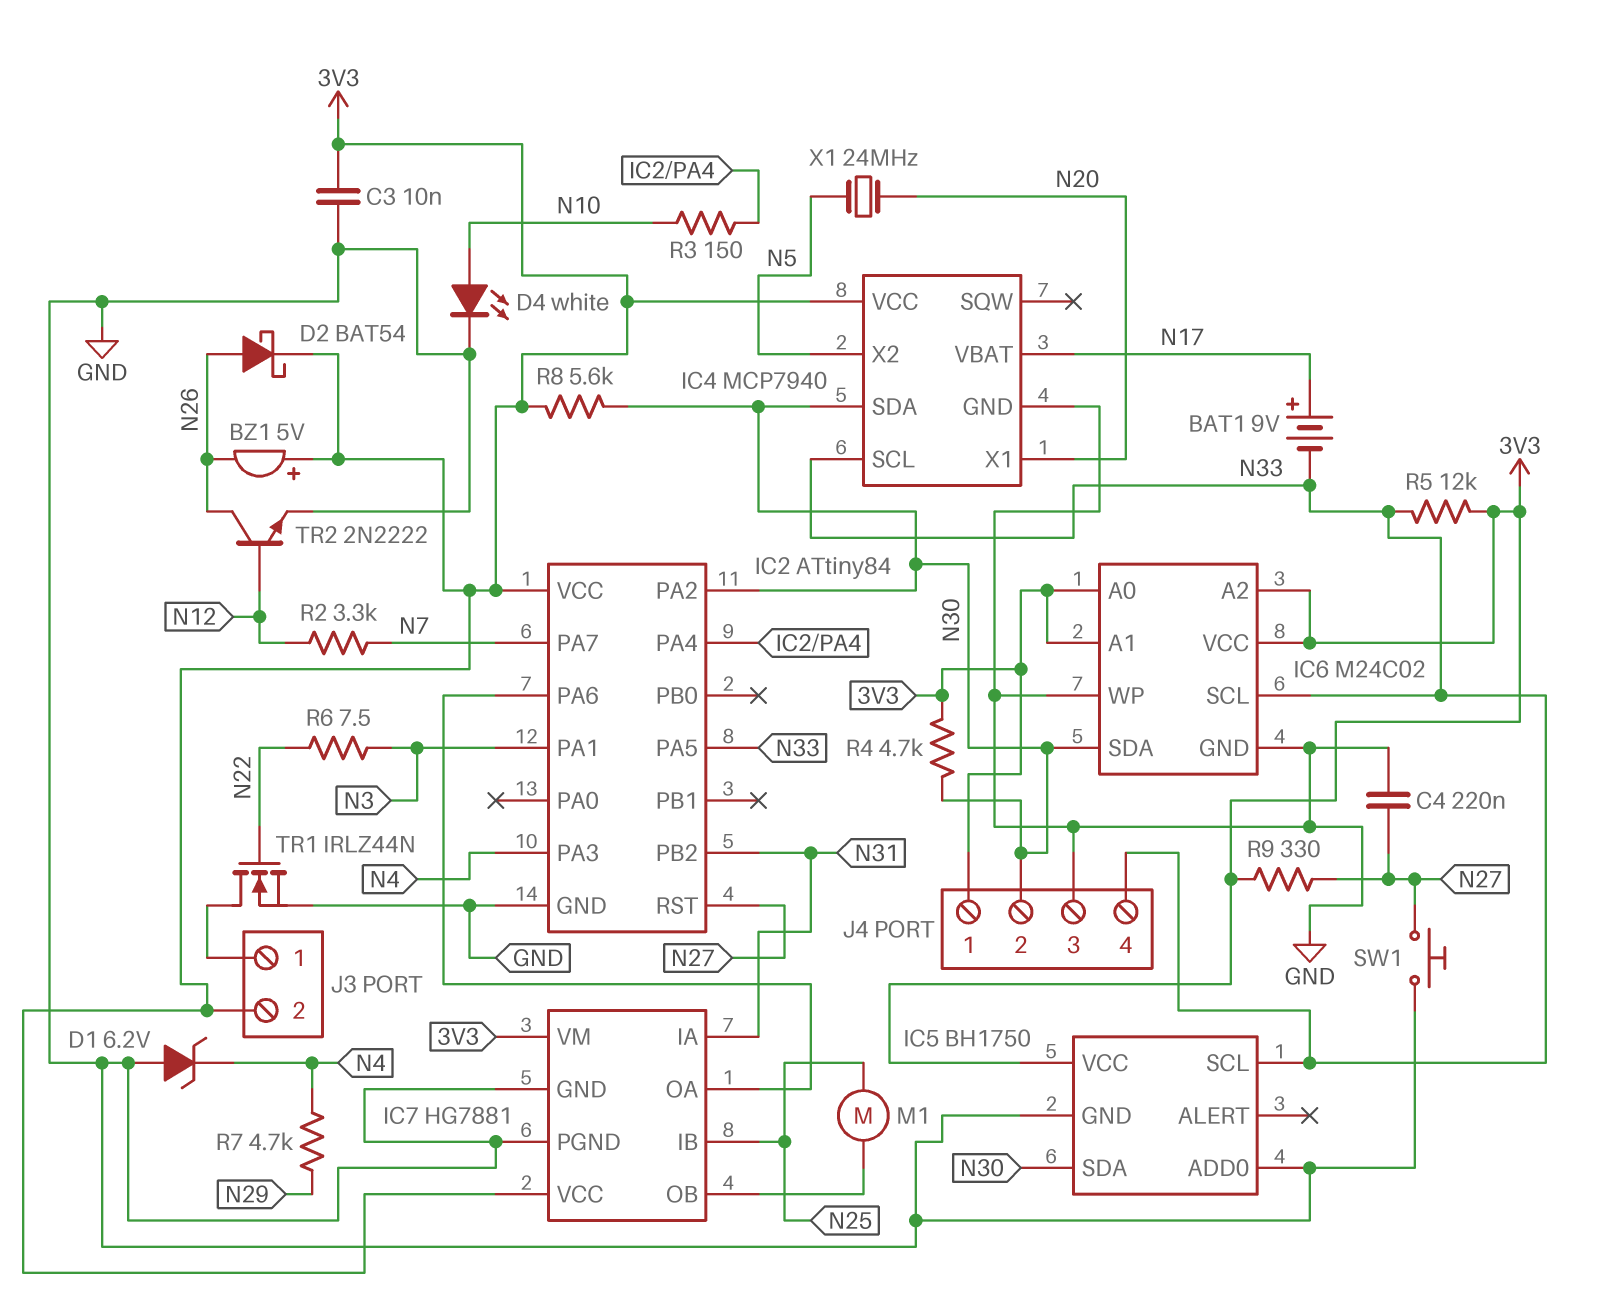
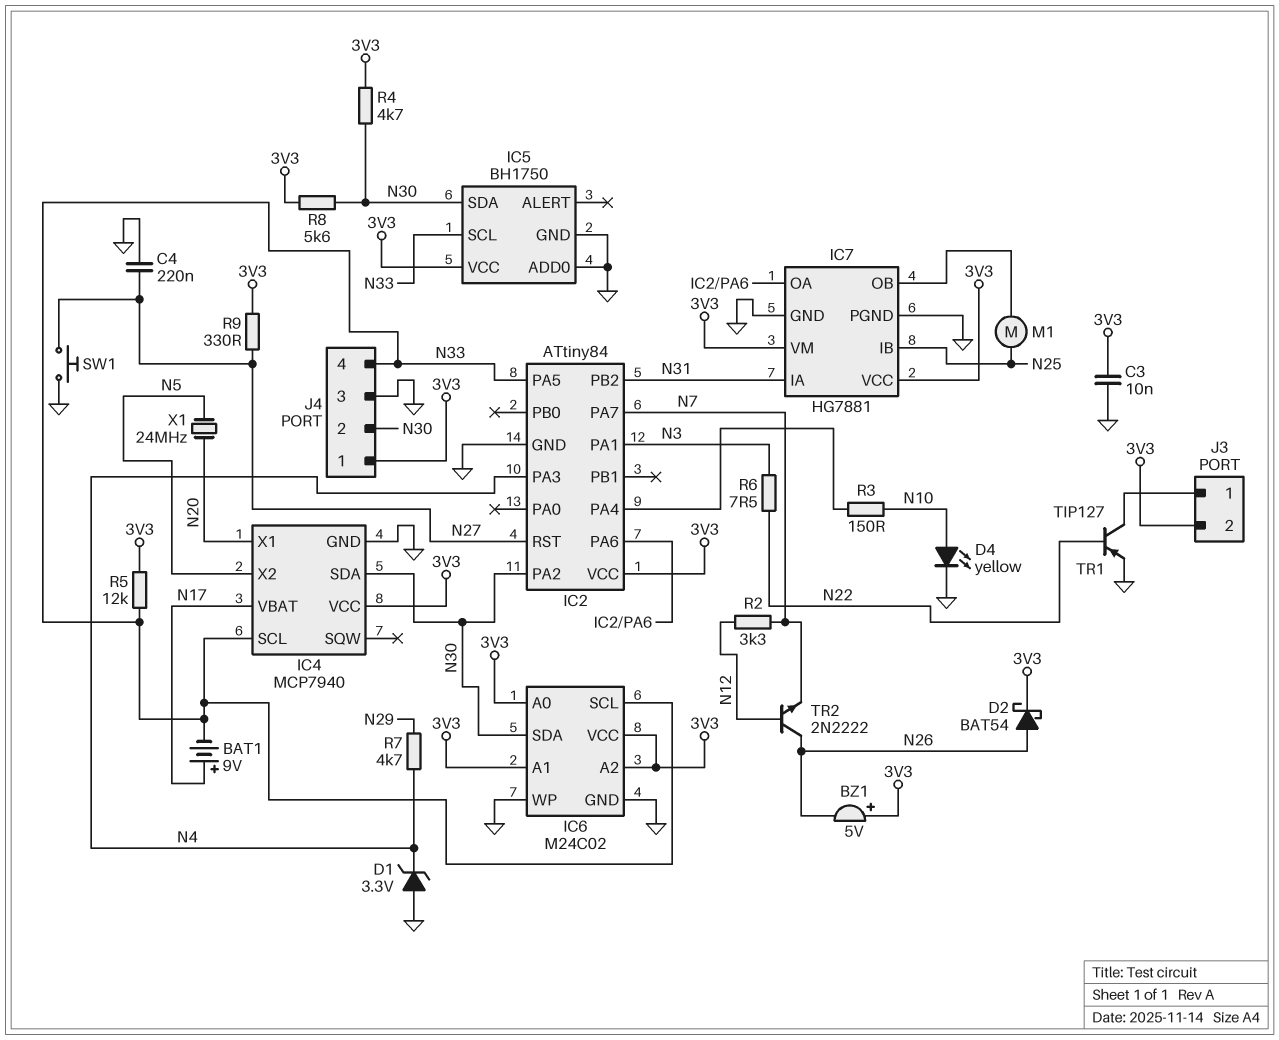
D1: zener 6.2V (A GND, K N4) -> zener 3.3V (A GND, K N4)
D4: LED white (A N10, K GND) -> LED yellow (A N10, K GND)
TR1: NMOS IRLZ44N (G N22, D J3/1, S GND) -> PNP TIP127 (B N22, C J3/1, E GND)
TR2: NPN 2N2222 (B N12, C N26, E GND) -> NPN 2N2222 (B N12, C N26, E N7)

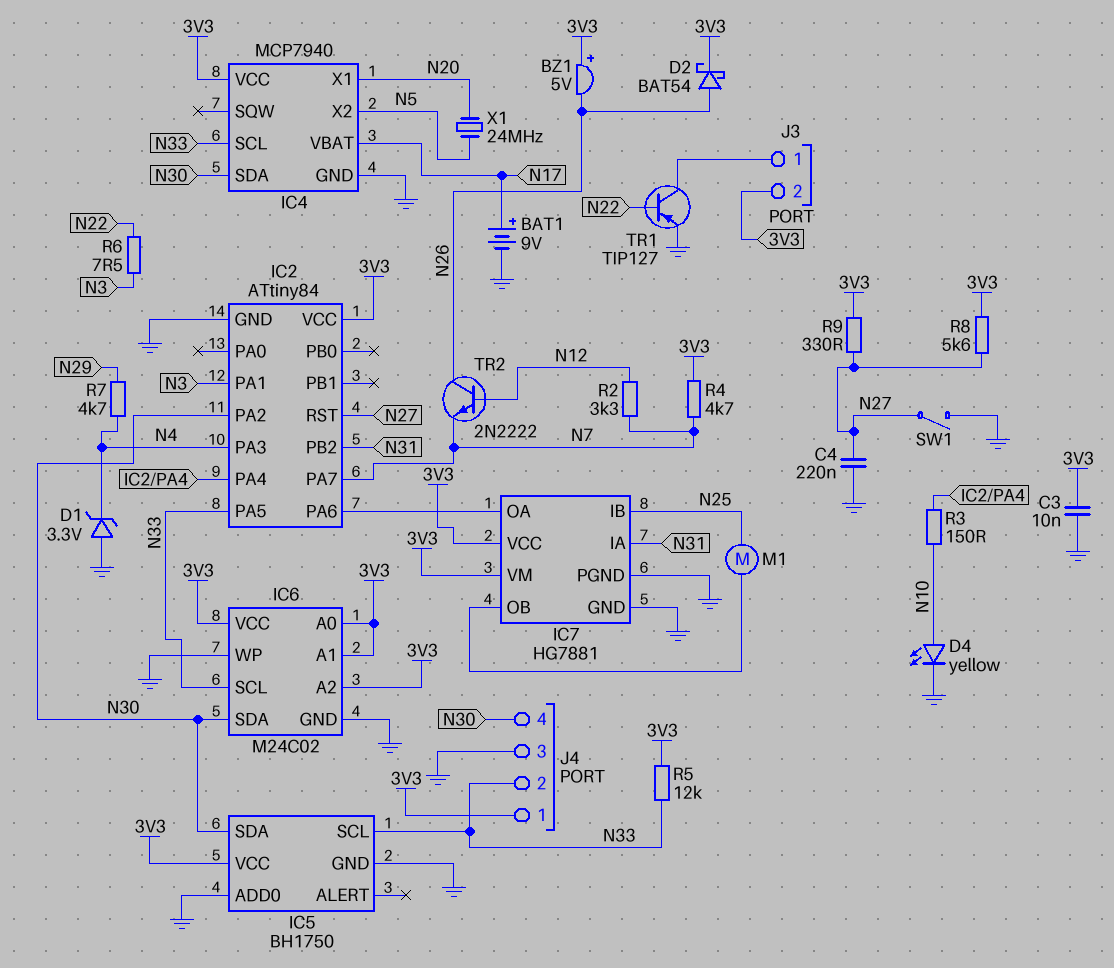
BAT1: 9V (plus N17, minus N33) -> 9V (plus N17, minus GND)
J4 pin 2: N30 -> N33
J4 pin 4: N33 -> N30
R4: 4.7k (3V3, N30) -> 4.7k (3V3, N7)
R8: 5.6k (3V3, N30) -> 5.6k (3V3, N27)
SW1: button (GND, N27) -> switch (GND, N27)

